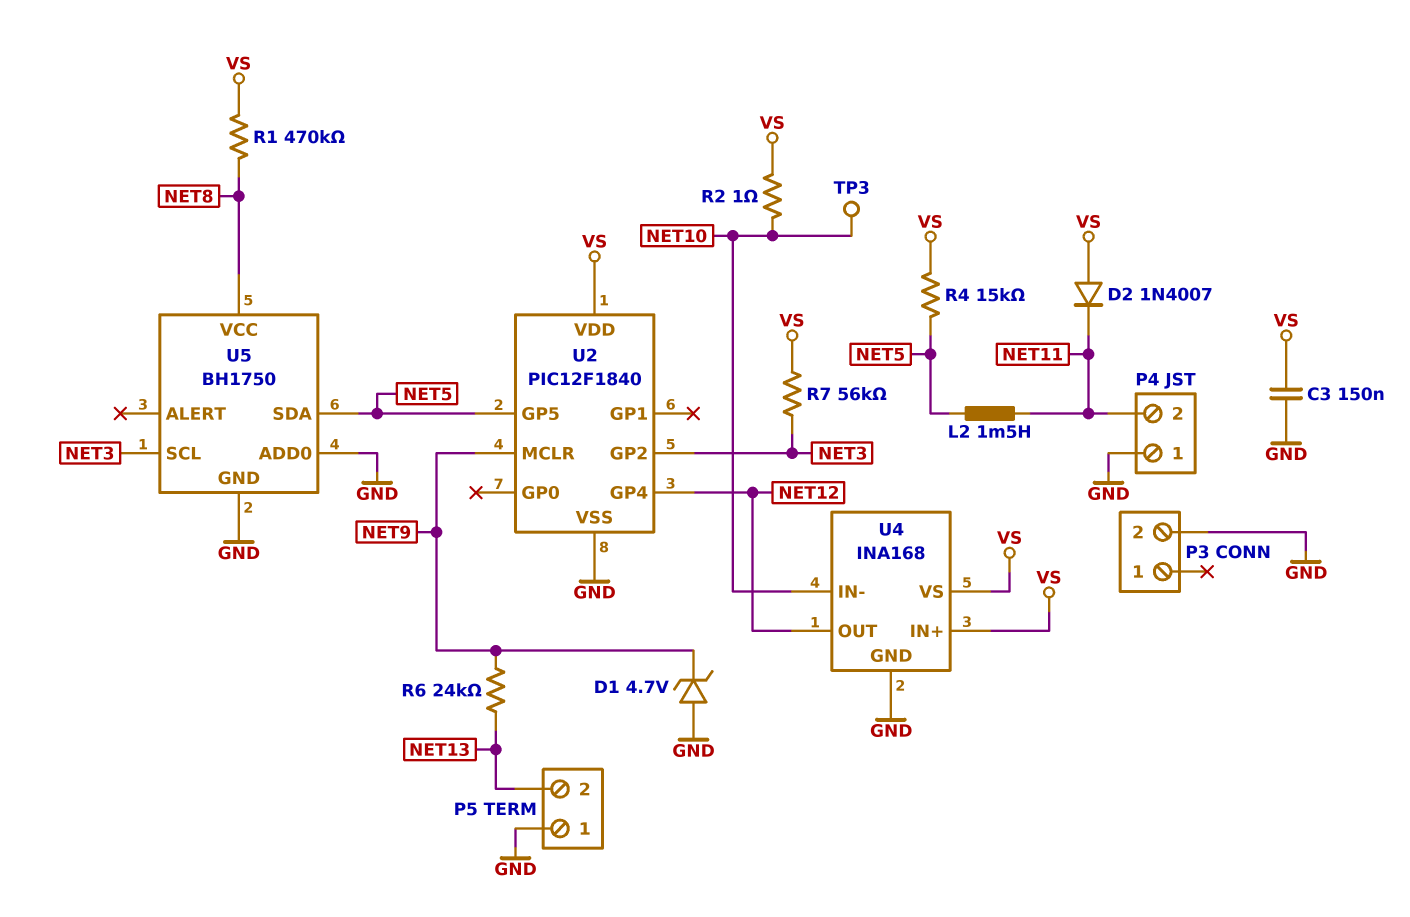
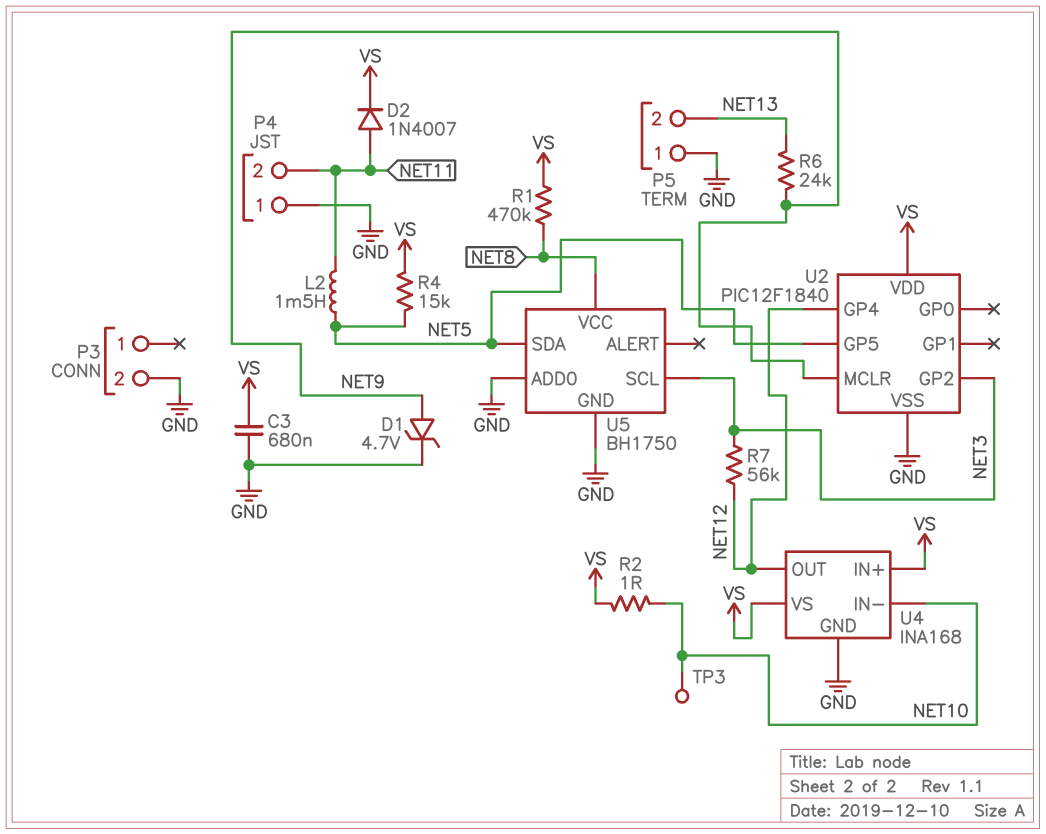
C3: 150nF (GND, VS) -> 680nF (GND, VS)
D1: zener 4.7V (A GND, K NET9) -> zener 4.7V (A NET9, K GND)
D2: diode 1N4007 (A VS, K NET11) -> diode 1N4007 (A NET11, K VS)
R7: 56k (NET3, VS) -> 56k (NET3, NET12)

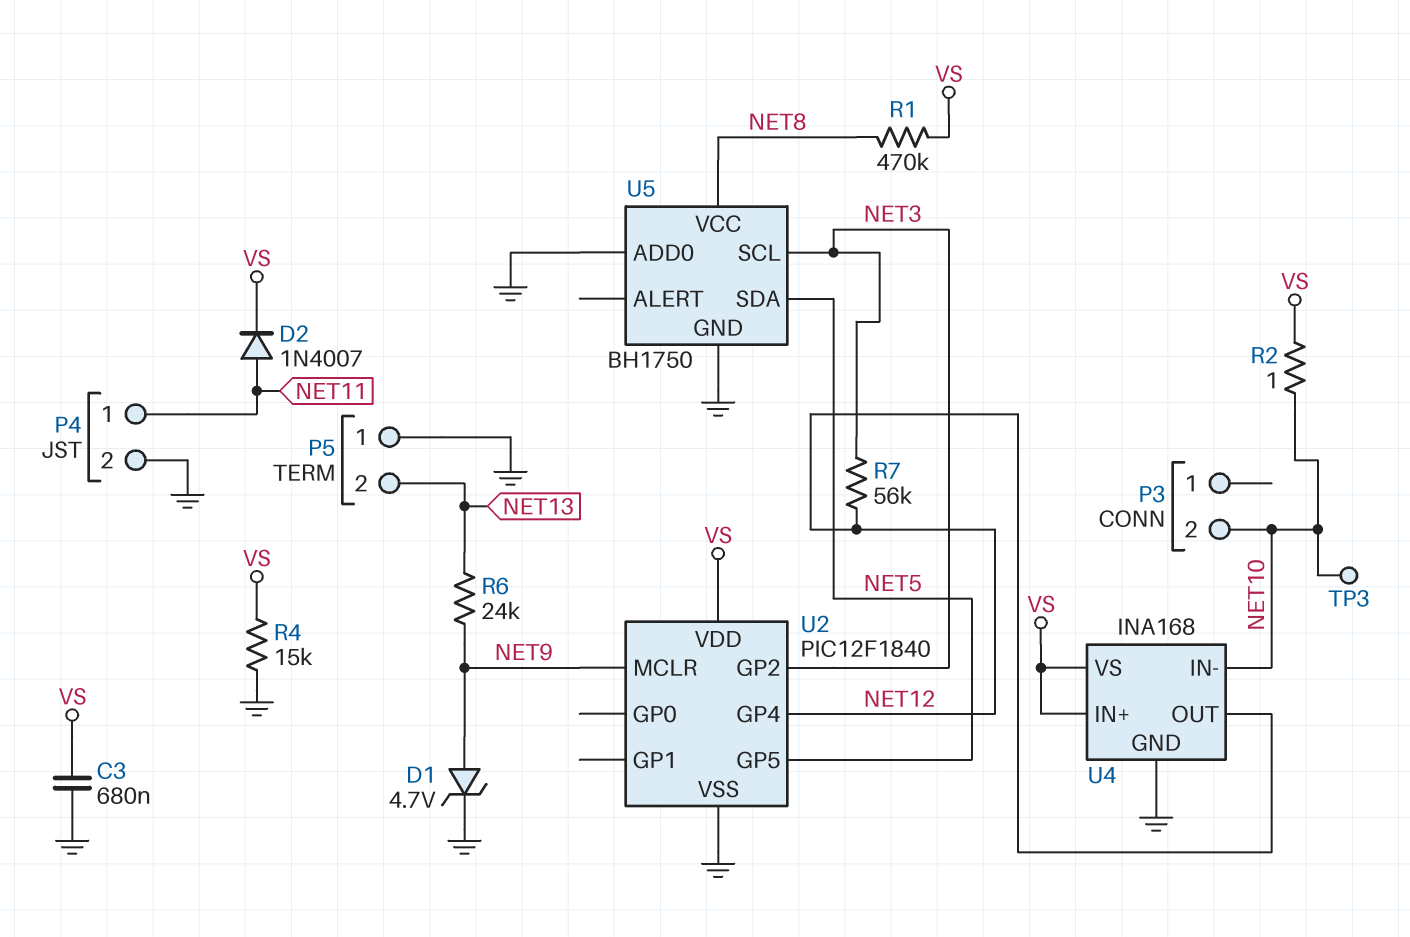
L2: 1.5mH (NET5, NET11) -> none
P3 pin 2: GND -> NET10
P4 pin 1: GND -> NET11
P4 pin 2: NET11 -> GND
R4: 15k (NET5, VS) -> 15k (GND, VS)

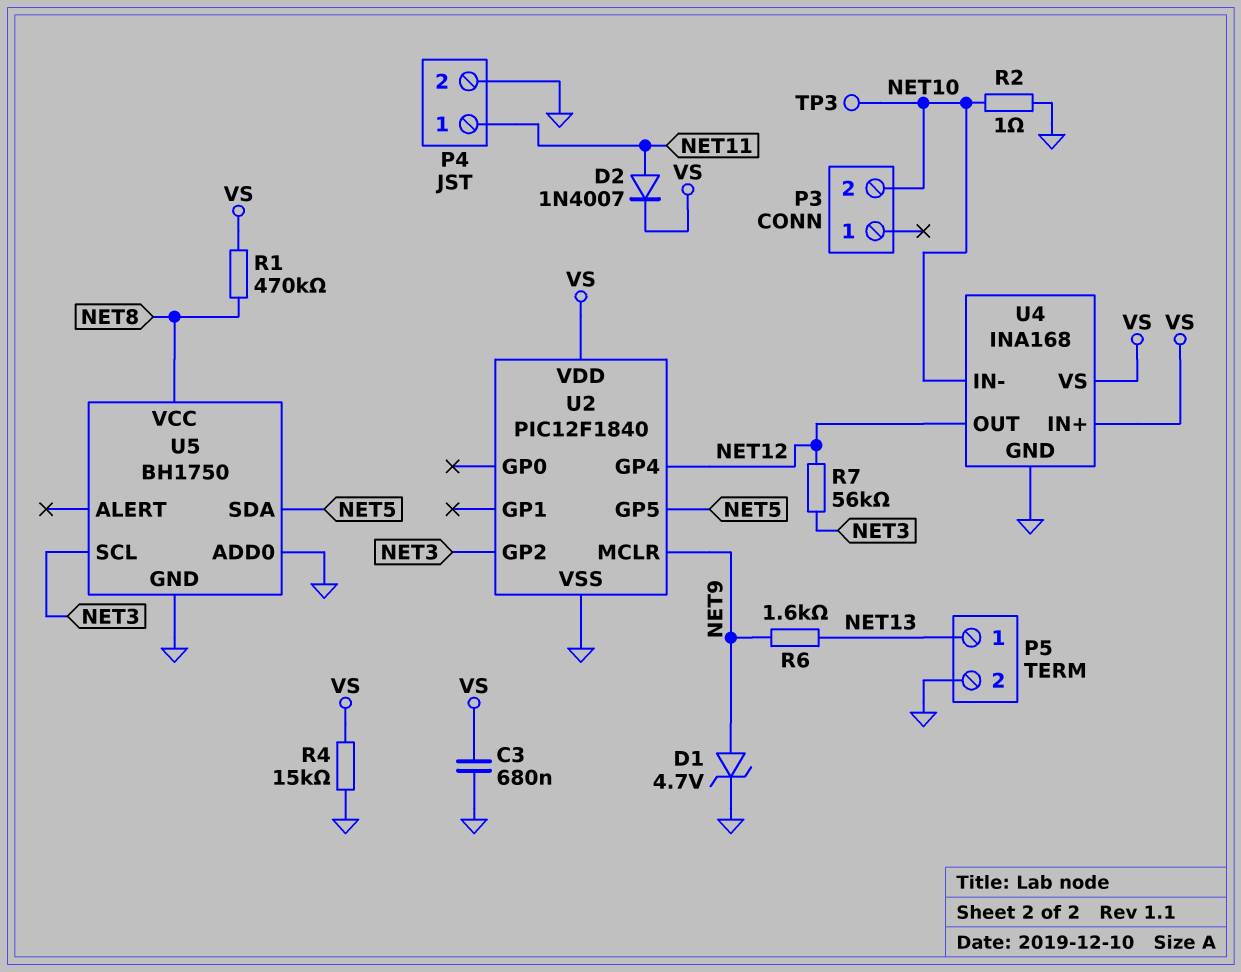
P5 pin 1: GND -> NET13
P5 pin 2: NET13 -> GND
R2: 1 (NET10, VS) -> 1 (GND, NET10)
R6: 24k (NET9, NET13) -> 1.6k (NET9, NET13)

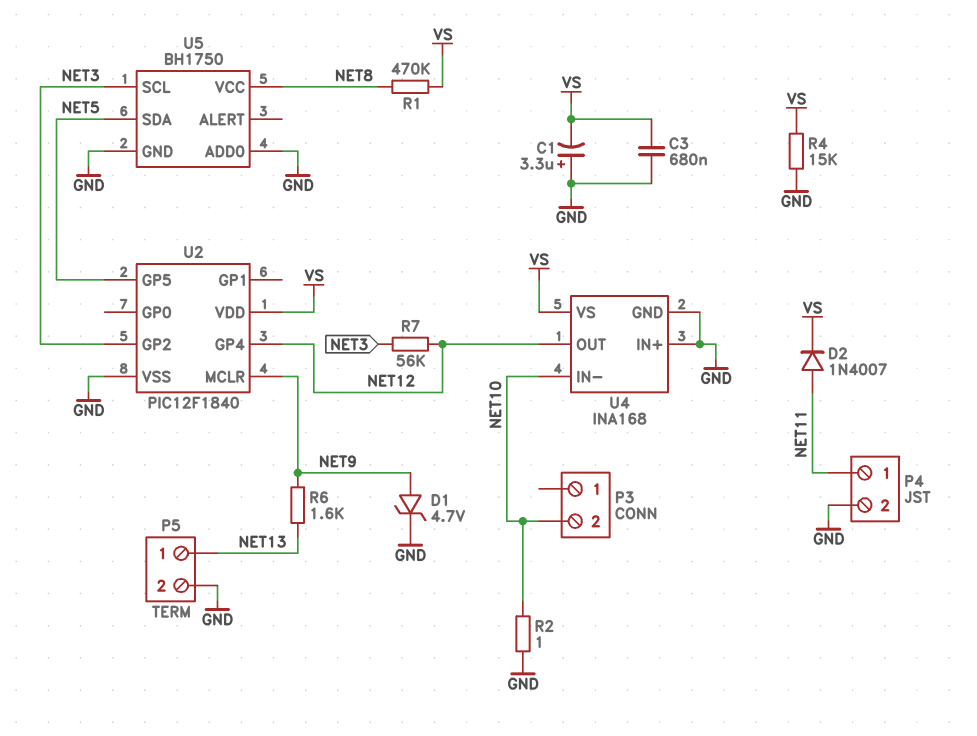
C1: none -> 3.3uF (plus GND, minus VS)
TP3: test point (NET10) -> none
U4 pin IN+: VS -> GND

